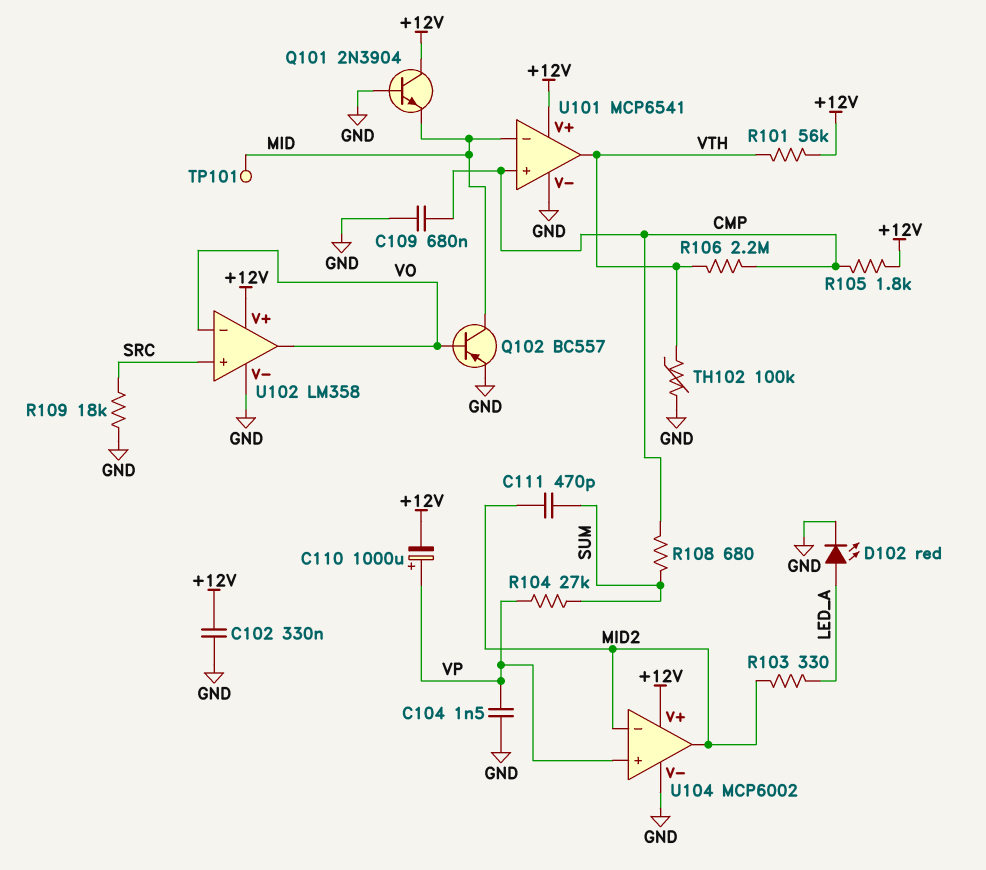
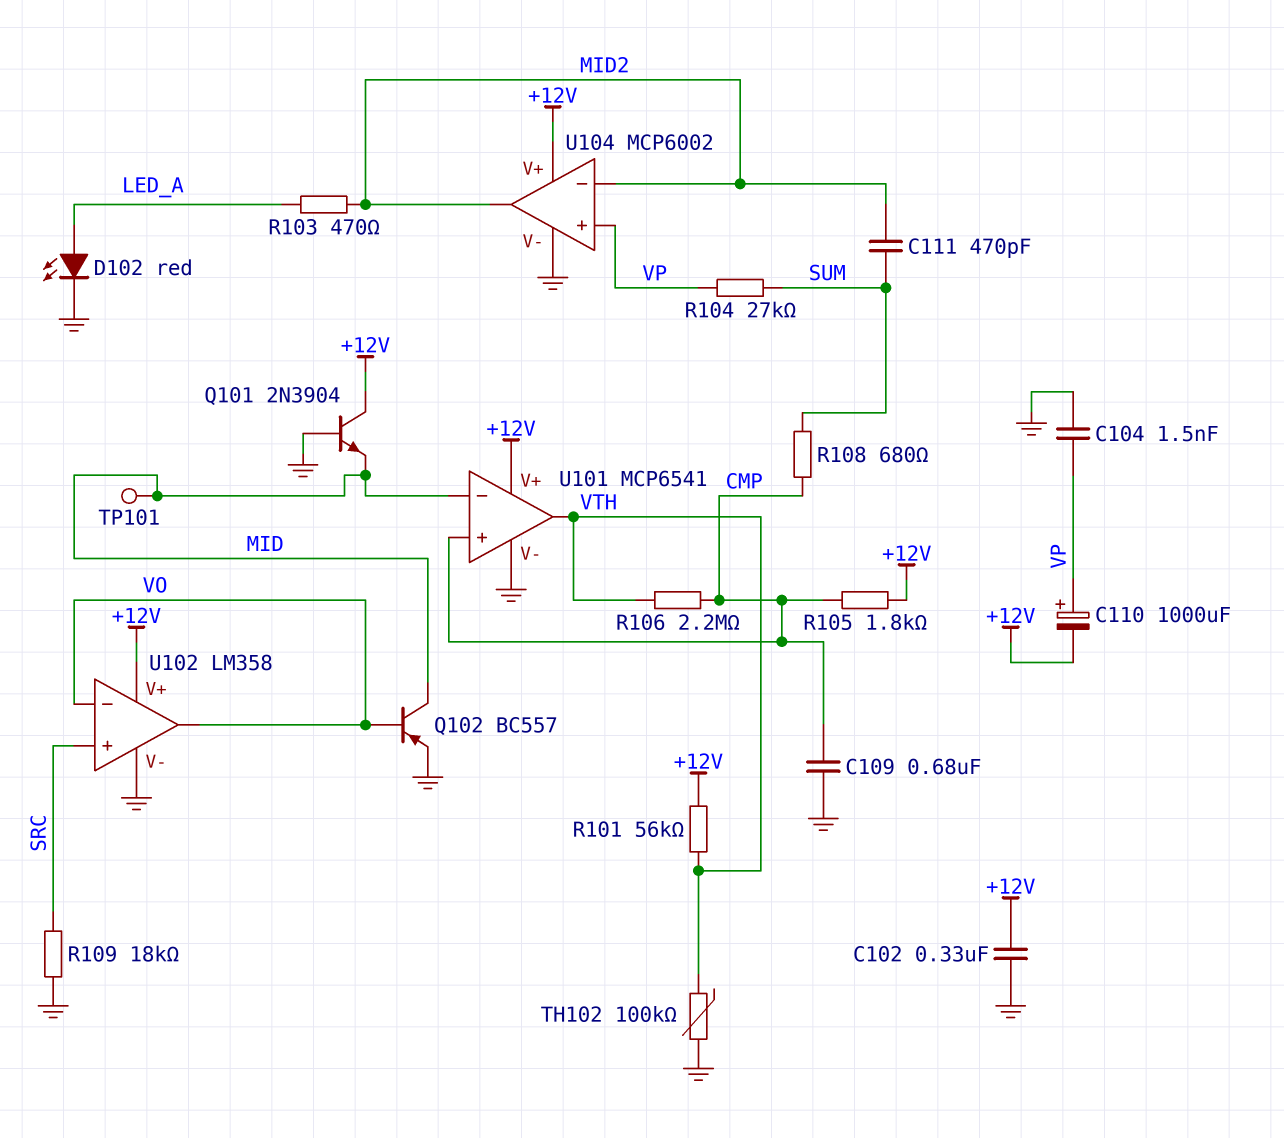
R103: 330 (LED_A, MID2) -> 470 (LED_A, MID2)

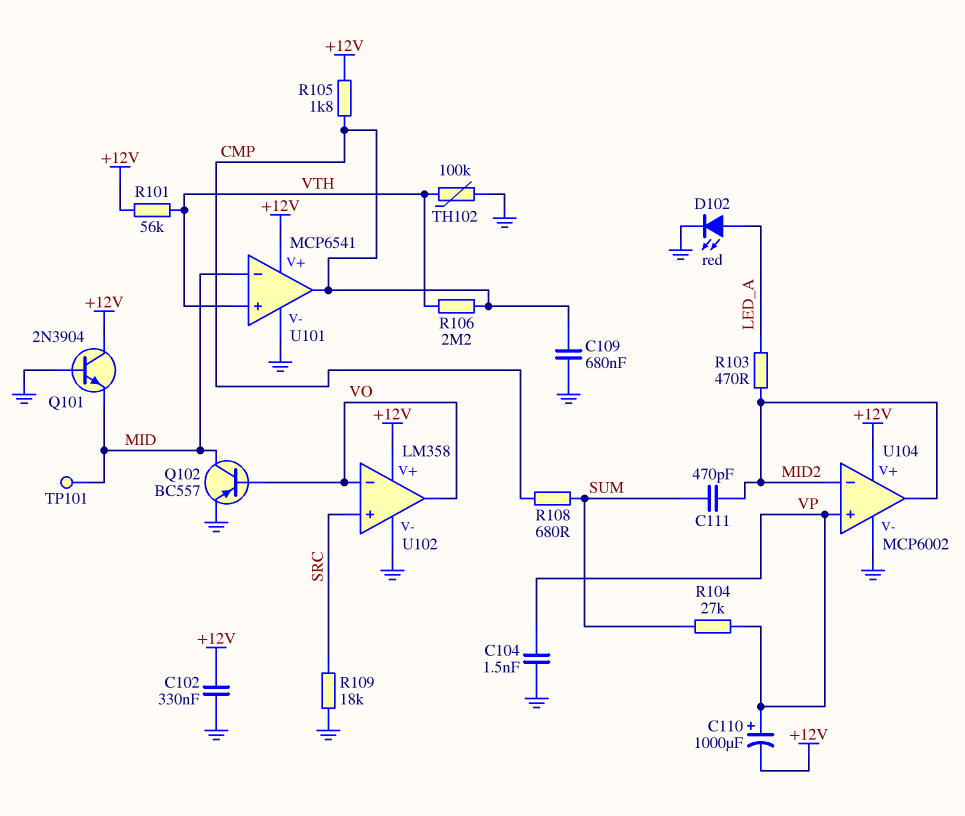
U101 pin in+: CMP -> VTH
U101 pin out: VTH -> CMP

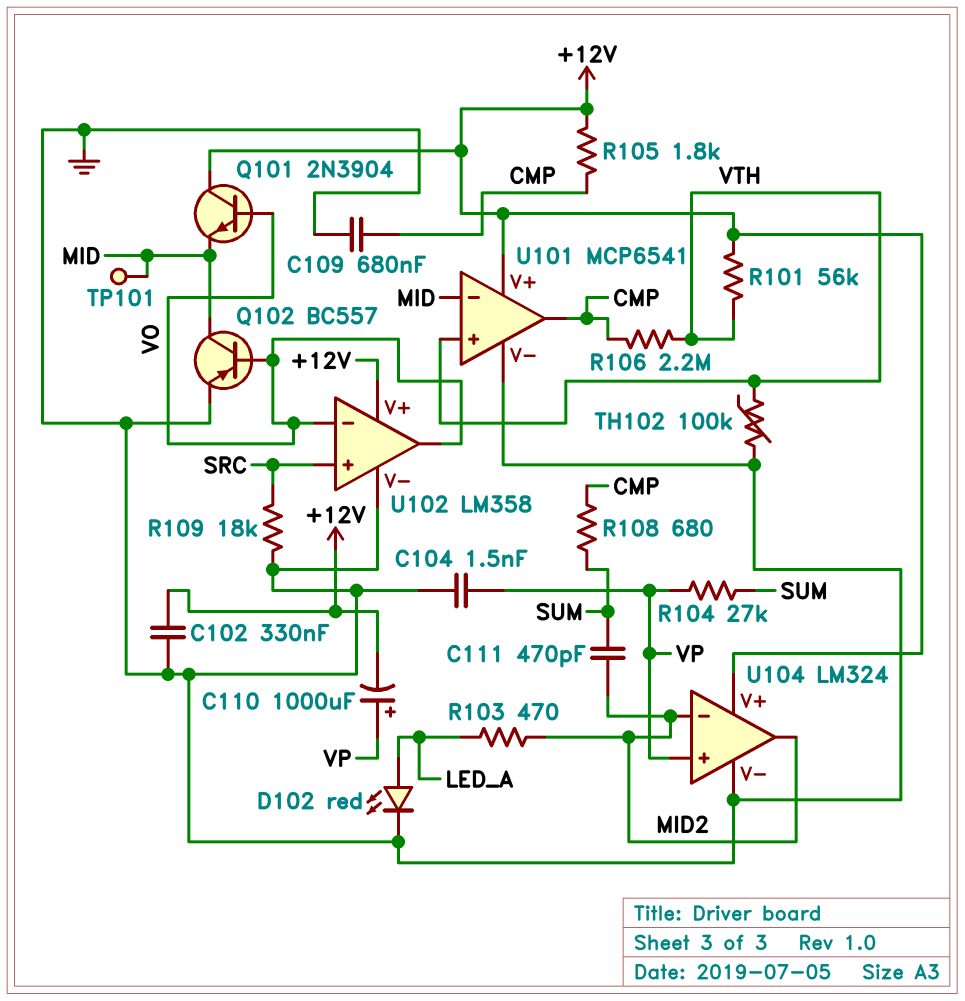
Q101: NPN 2N3904 (B GND, C +12V, E MID) -> NPN 2N3904 (B VO, C +12V, E MID)
U104: MCP6002 -> LM324

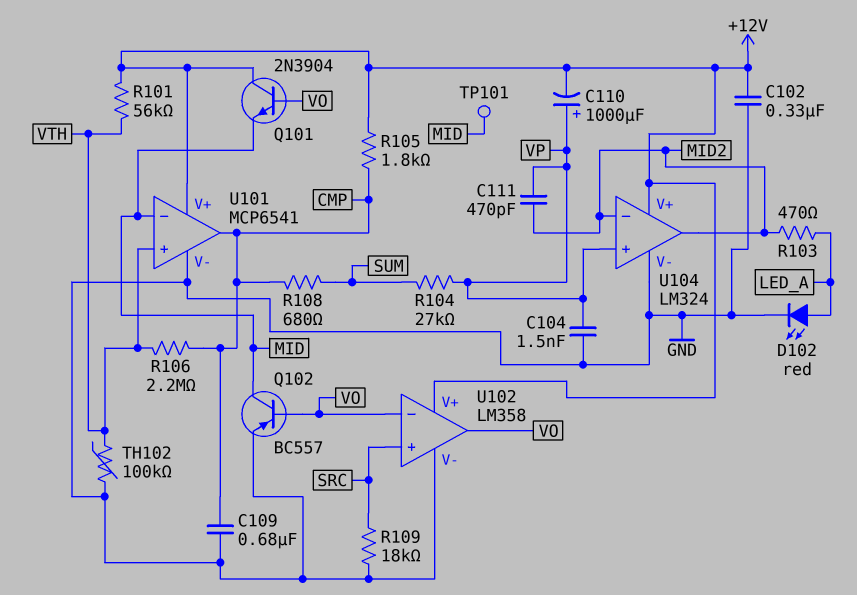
C111: 470pF (MID2, SUM) -> 470pF (MID2, VP)

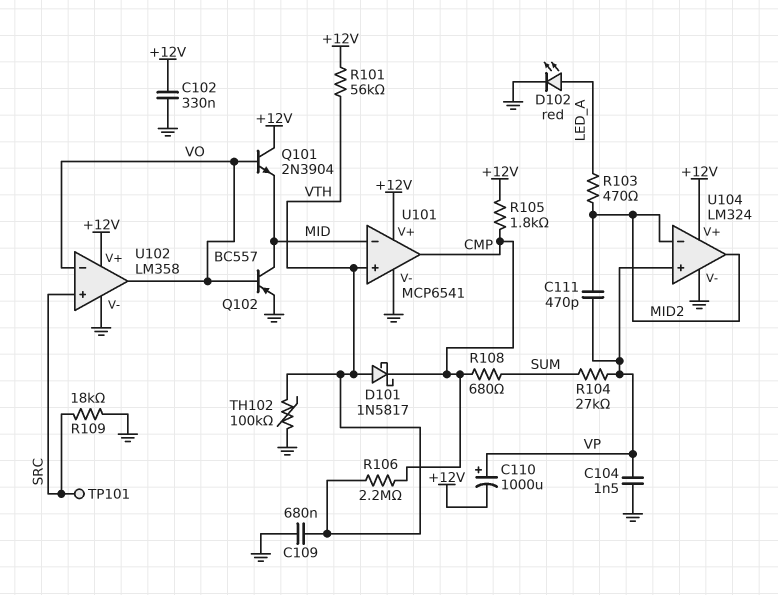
C109: 680nF (CMP, GND) -> 680nF (GND, VTH)
D101: none -> schottky 1N5817 (A VTH, K CMP)
TP101: test point (MID) -> test point (SRC)

